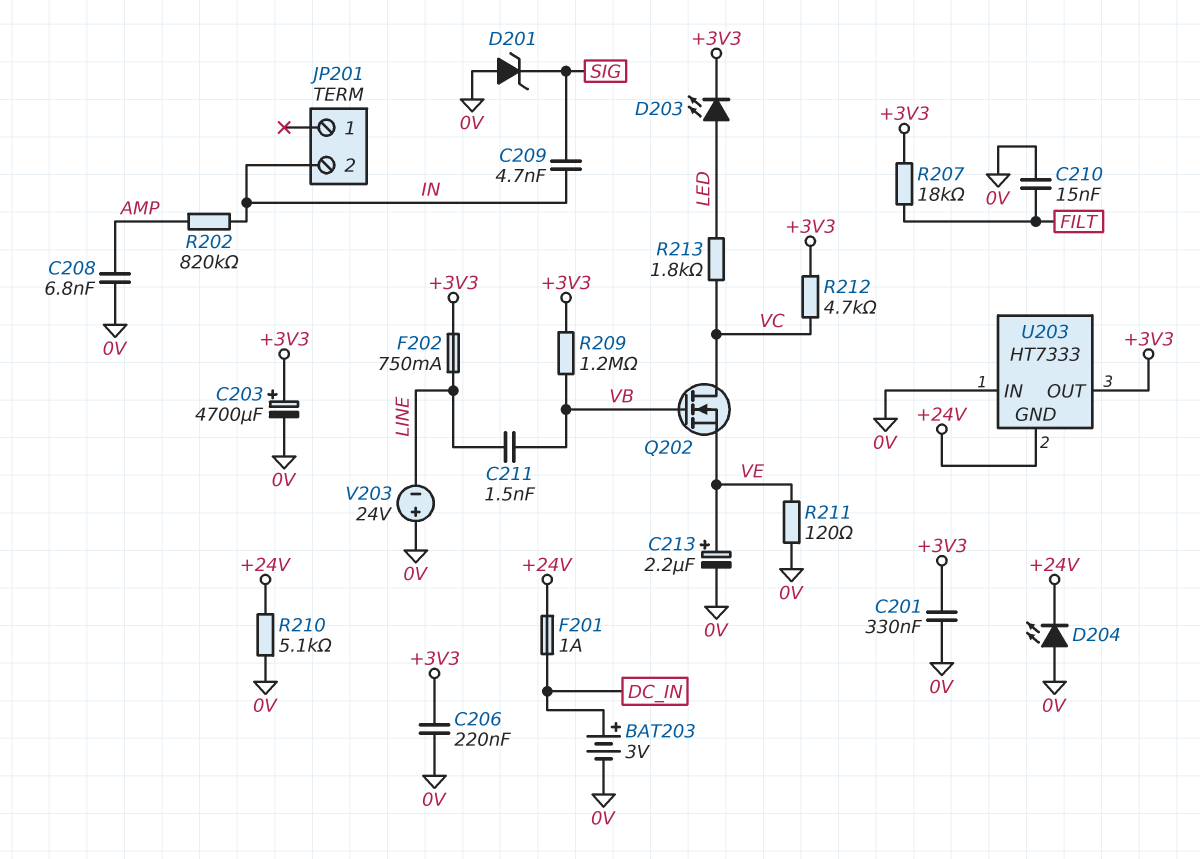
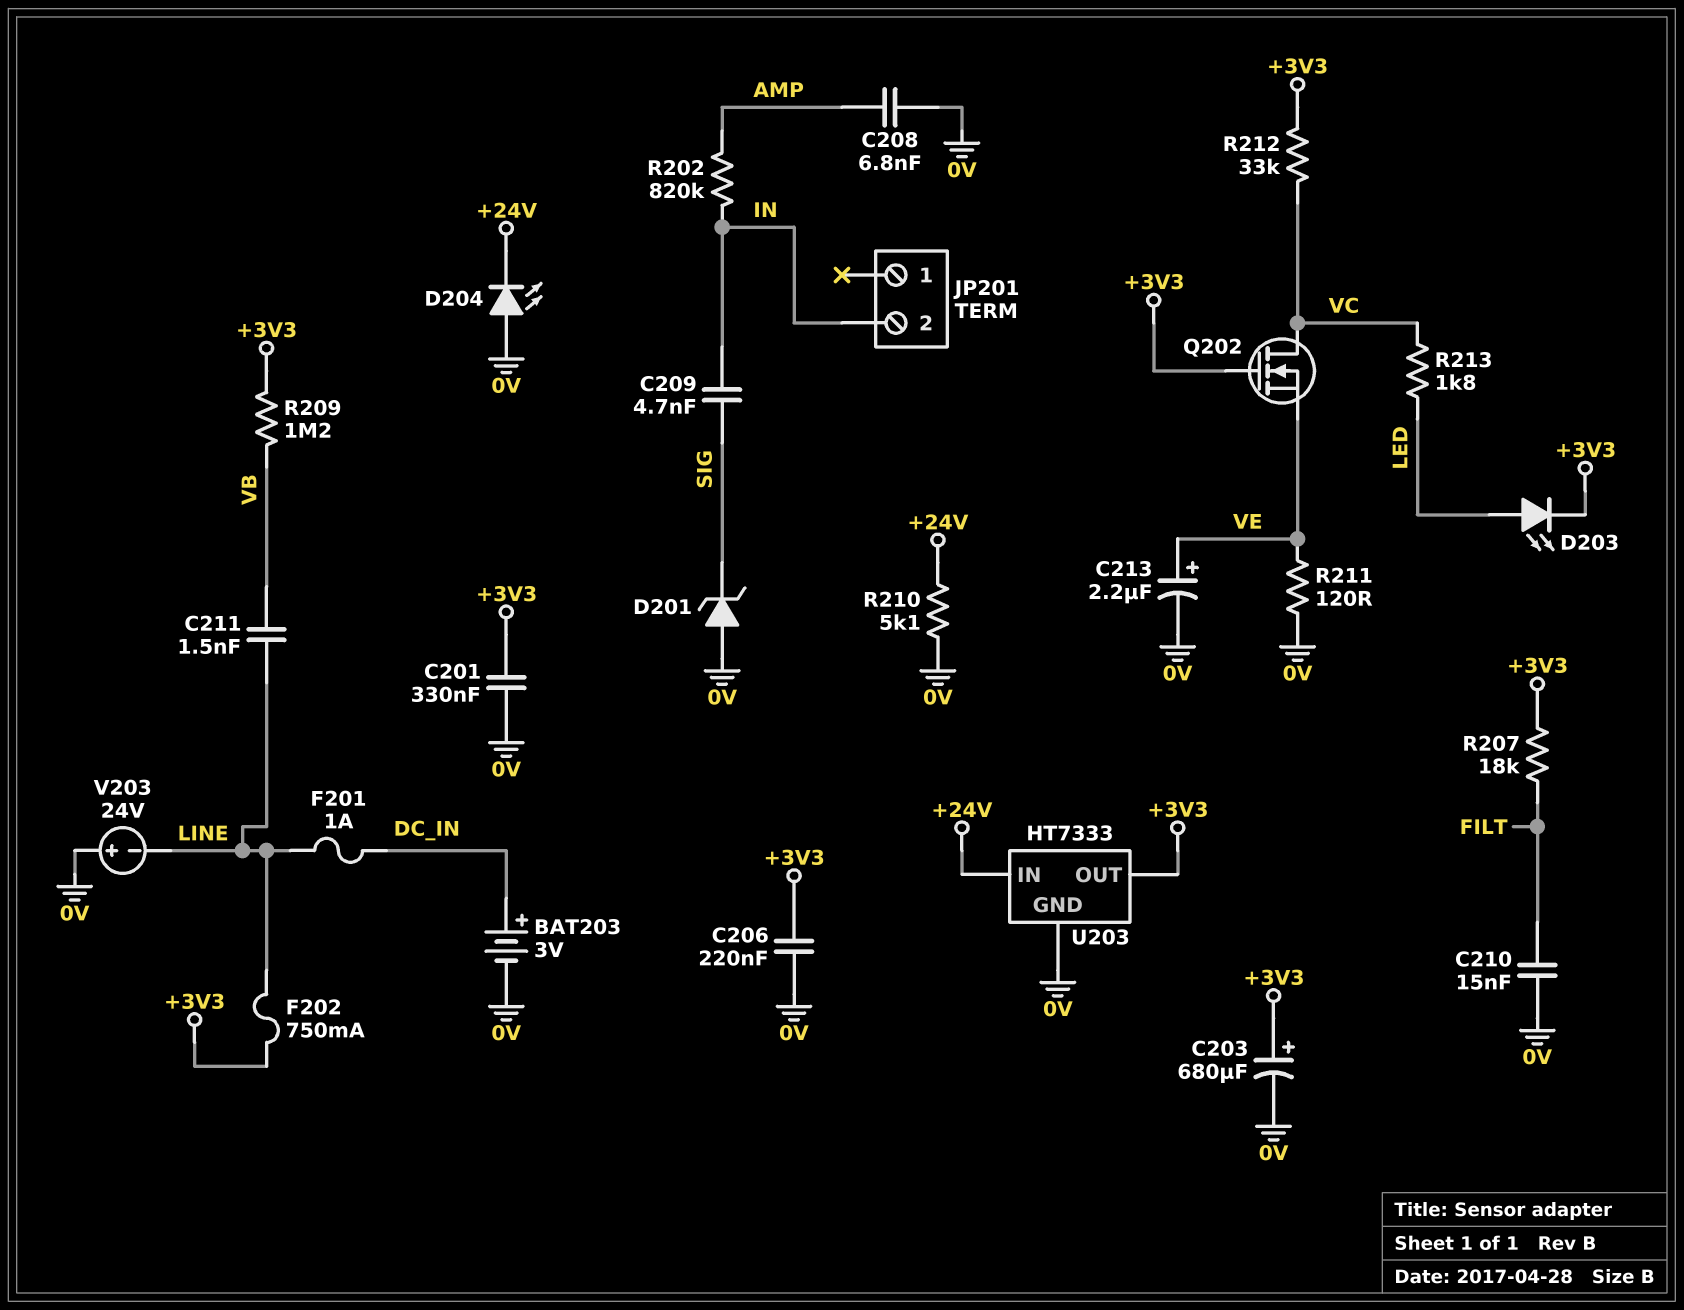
C203: 4700uF (plus +3V3, minus 0V) -> 680uF (plus +3V3, minus 0V)
F201: 1A (+24V, DC_IN) -> 1A (DC_IN, LINE)
Q202: NMOS (G VB, D VC, S VE) -> NMOS (G +3V3, D VC, S VE)
R212: 4.7k (+3V3, VC) -> 33k (+3V3, VC)
U203 pin GND: +24V -> 0V
U203 pin IN: 0V -> +24V

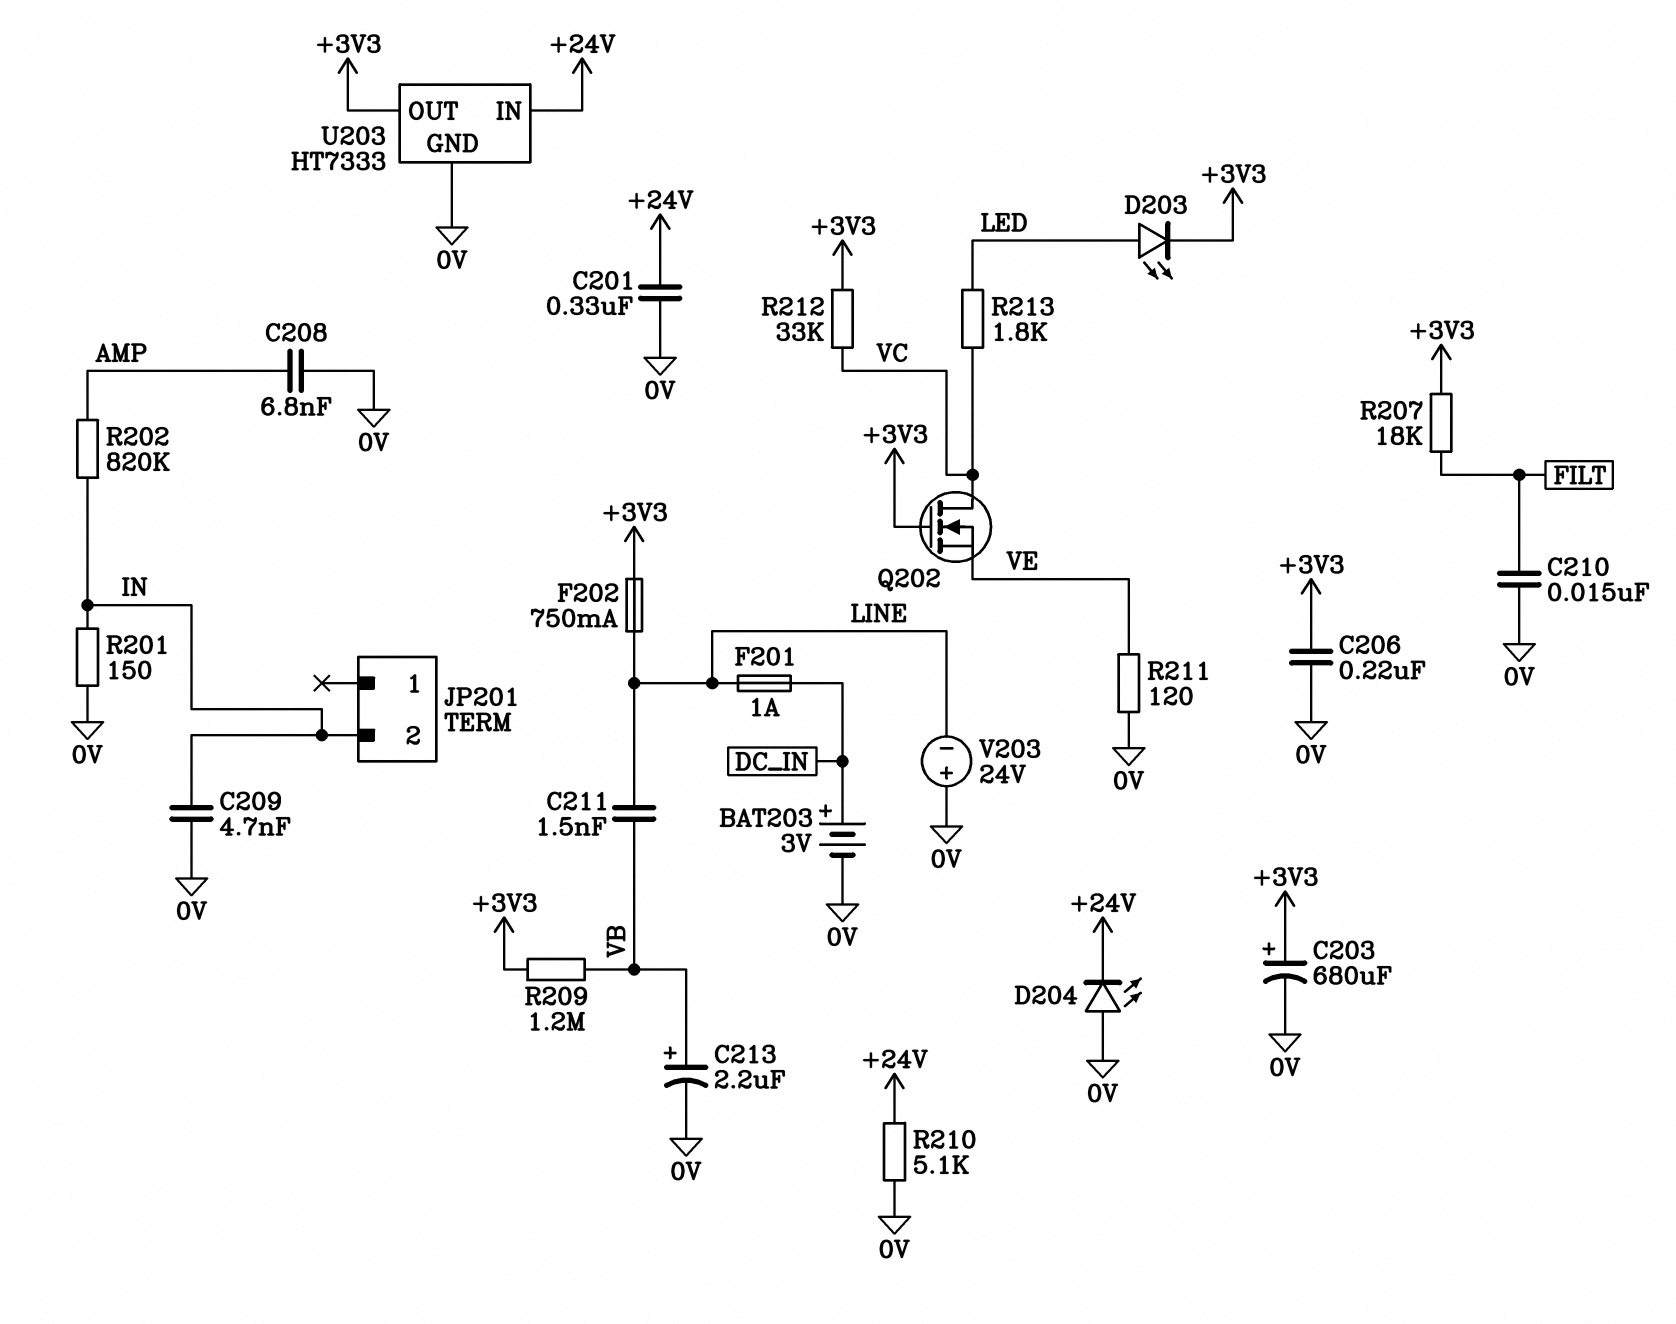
C201: 330nF (+3V3, 0V) -> 330nF (+24V, 0V)
C209: 4.7nF (IN, SIG) -> 4.7nF (0V, IN)
C213: 2.2uF (plus VE, minus 0V) -> 2.2uF (plus VB, minus 0V)
D201: zener (A 0V, K SIG) -> none
R201: none -> 150 (0V, IN)

